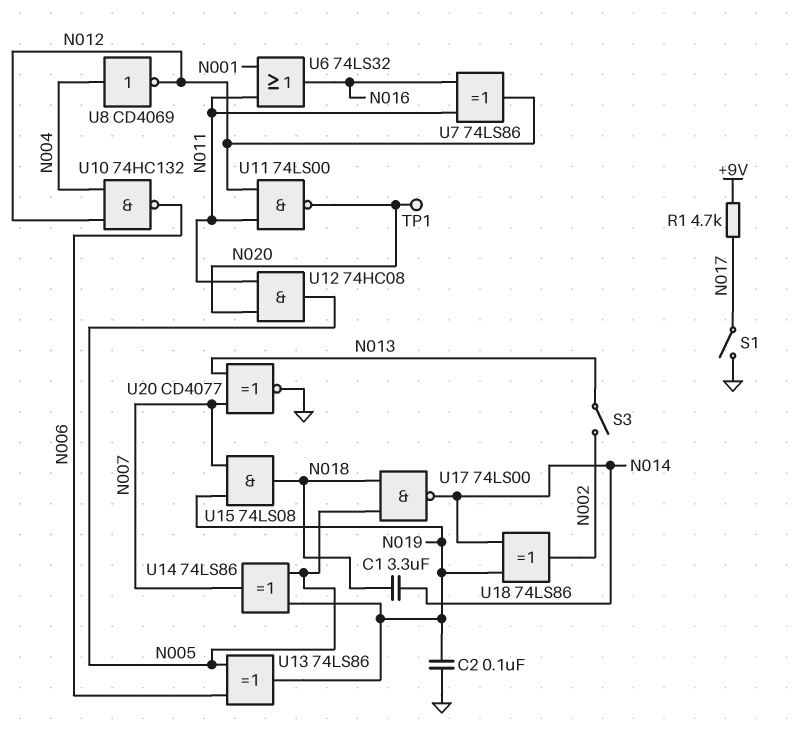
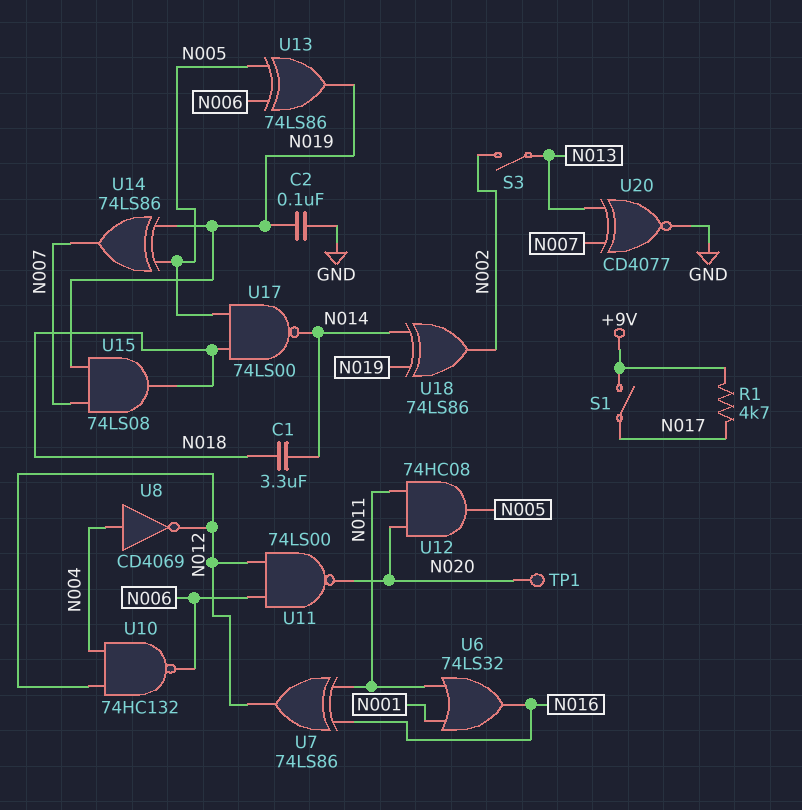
S1: switch (GND, N017) -> switch (+9V, N017)
U11: NAND 74LS00 (in N011, in N012, out N020) -> NAND 74LS00 (in N006, in N012, out N020)

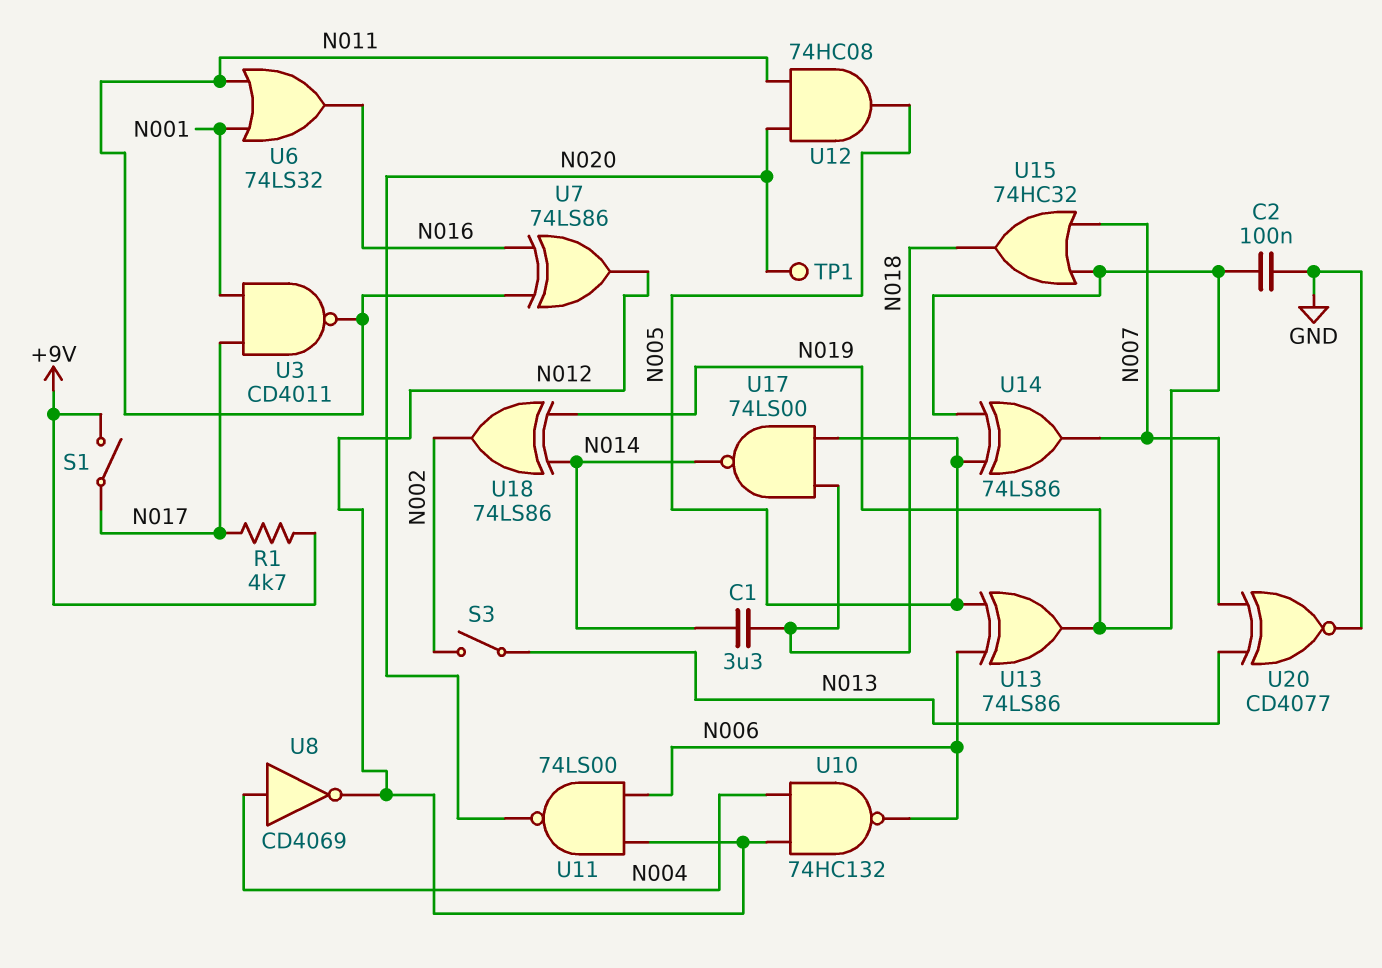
U3: none -> NAND CD4011 (in N001, in N017, out N011)
U15: AND 74LS08 (in N007, in N019, out N018) -> OR 74HC32 (in N007, in N019, out N018)

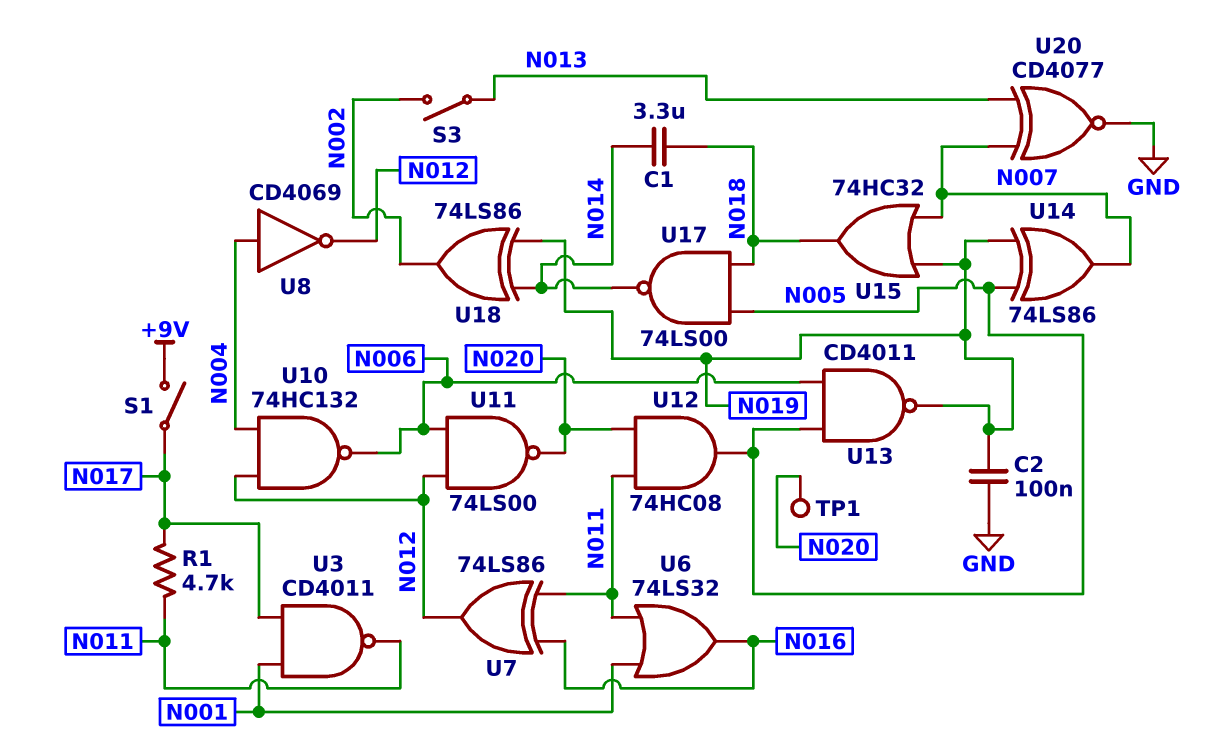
R1: 4.7k (+9V, N017) -> 4.7k (N011, N017)
U13: XOR 74LS86 (in N005, in N006, out N019) -> NAND CD4011 (in N005, in N006, out N019)

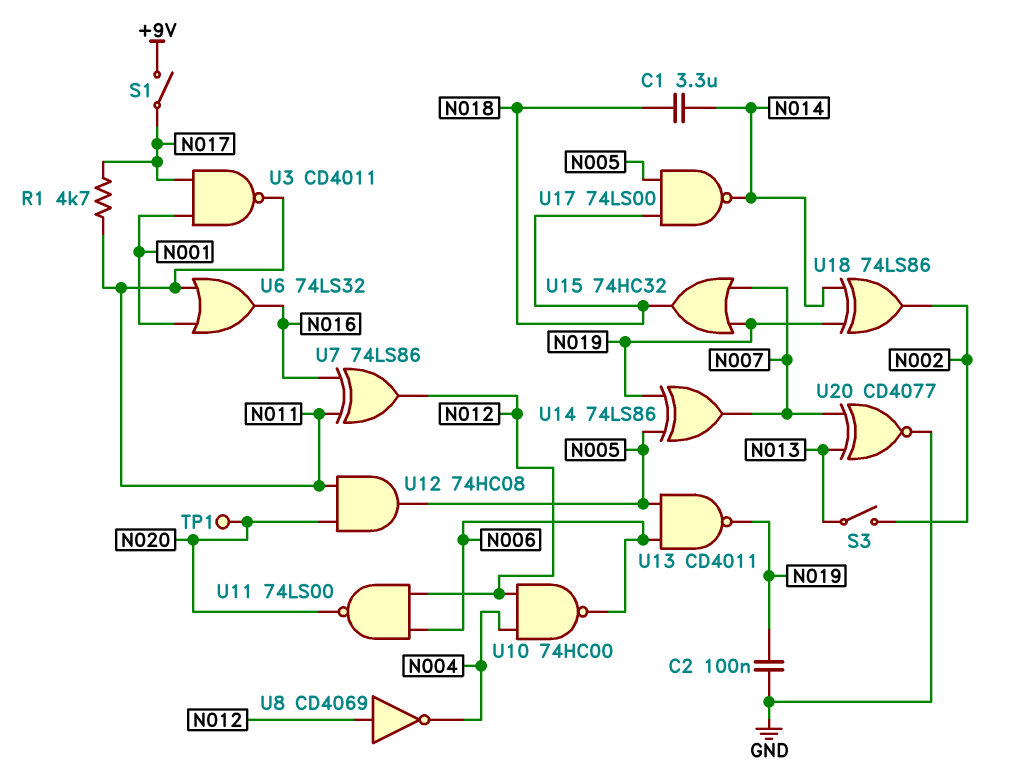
U8: NOT CD4069 (in N004, out N012) -> NOT CD4069 (in N012, out N004)
U10: NAND 74HC132 (in N004, in N012, out N006) -> NAND 74HC00 (in N004, in N012, out N006)

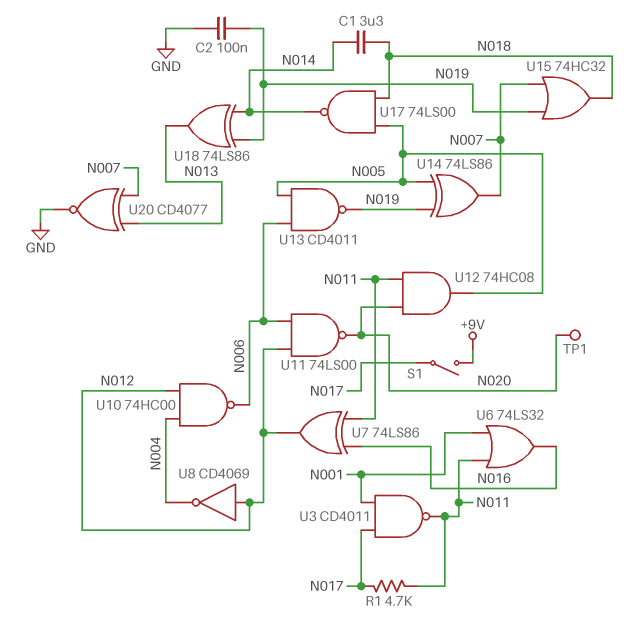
S3: switch (N002, N013) -> none
U18: XOR 74LS86 (in N014, in N019, out N002) -> XOR 74LS86 (in N014, in N019, out N013)

